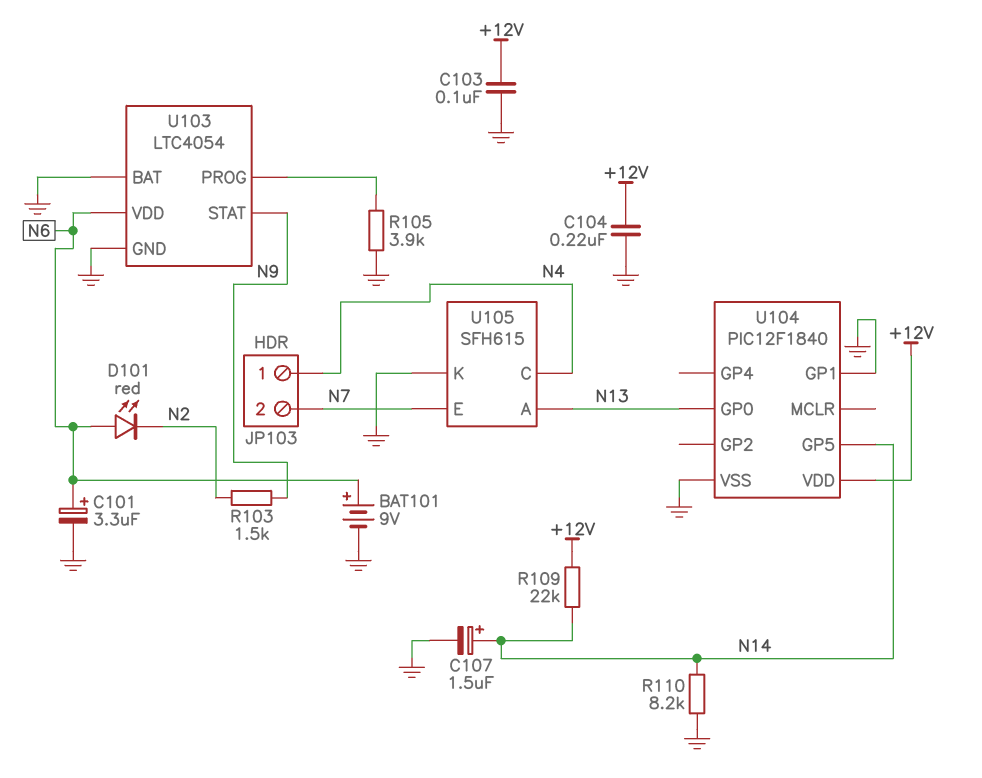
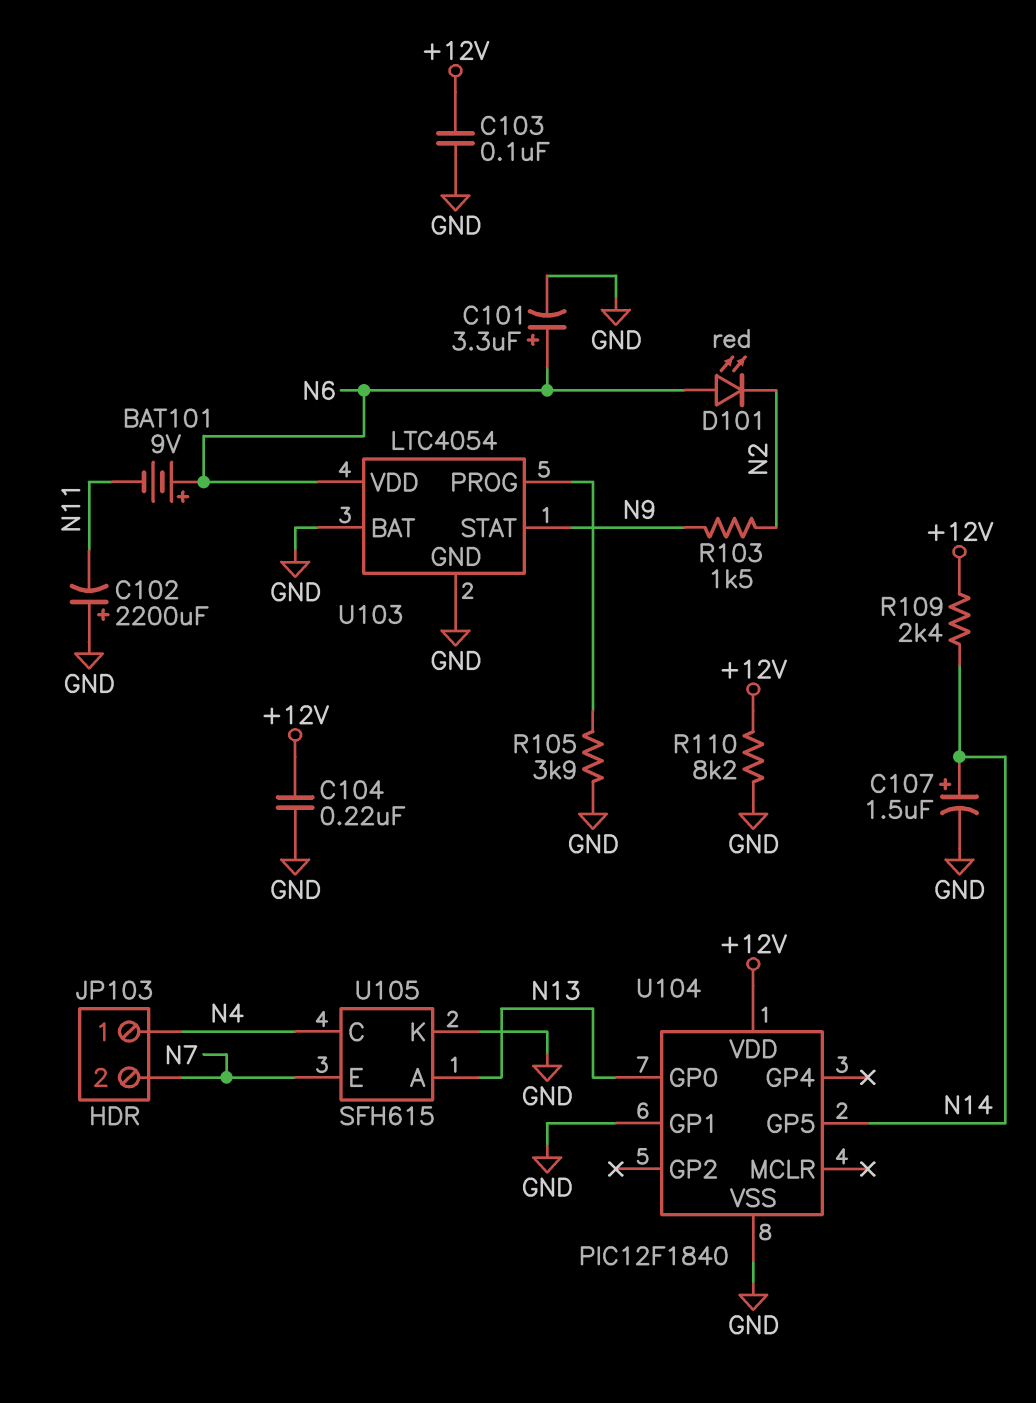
BAT101: 9V (plus N6, minus GND) -> 9V (plus N6, minus N11)
C102: none -> 2200uF (plus GND, minus N11)
R109: 22k (+12V, N14) -> 2.4k (+12V, N14)
R110: 8.2k (GND, N14) -> 8.2k (+12V, GND)

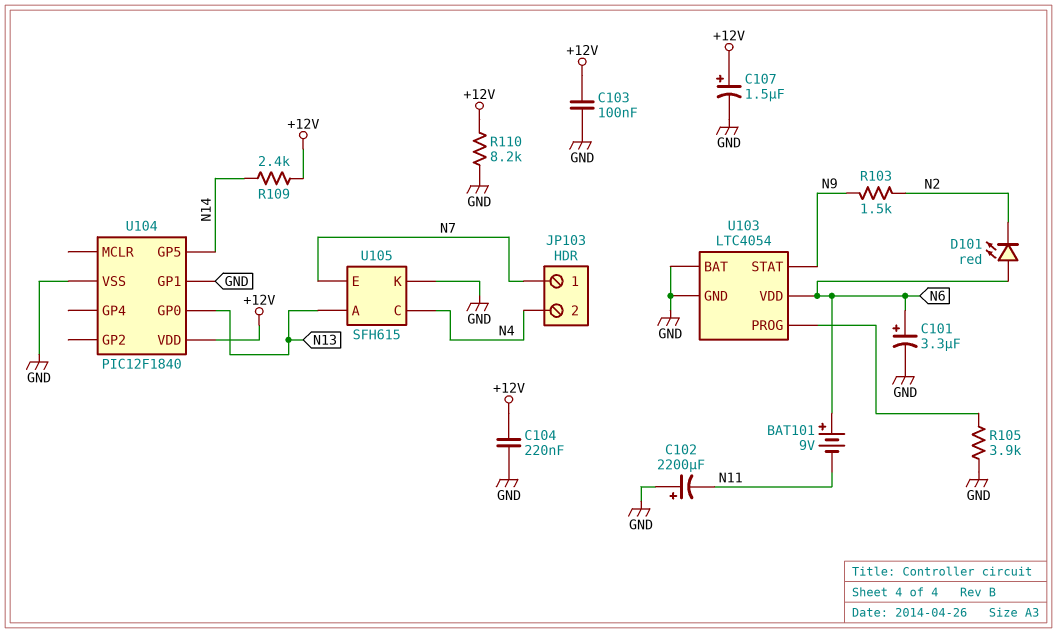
C107: 1.5uF (plus N14, minus GND) -> 1.5uF (plus +12V, minus GND)
JP103 pin 1: N4 -> N7
JP103 pin 2: N7 -> N4

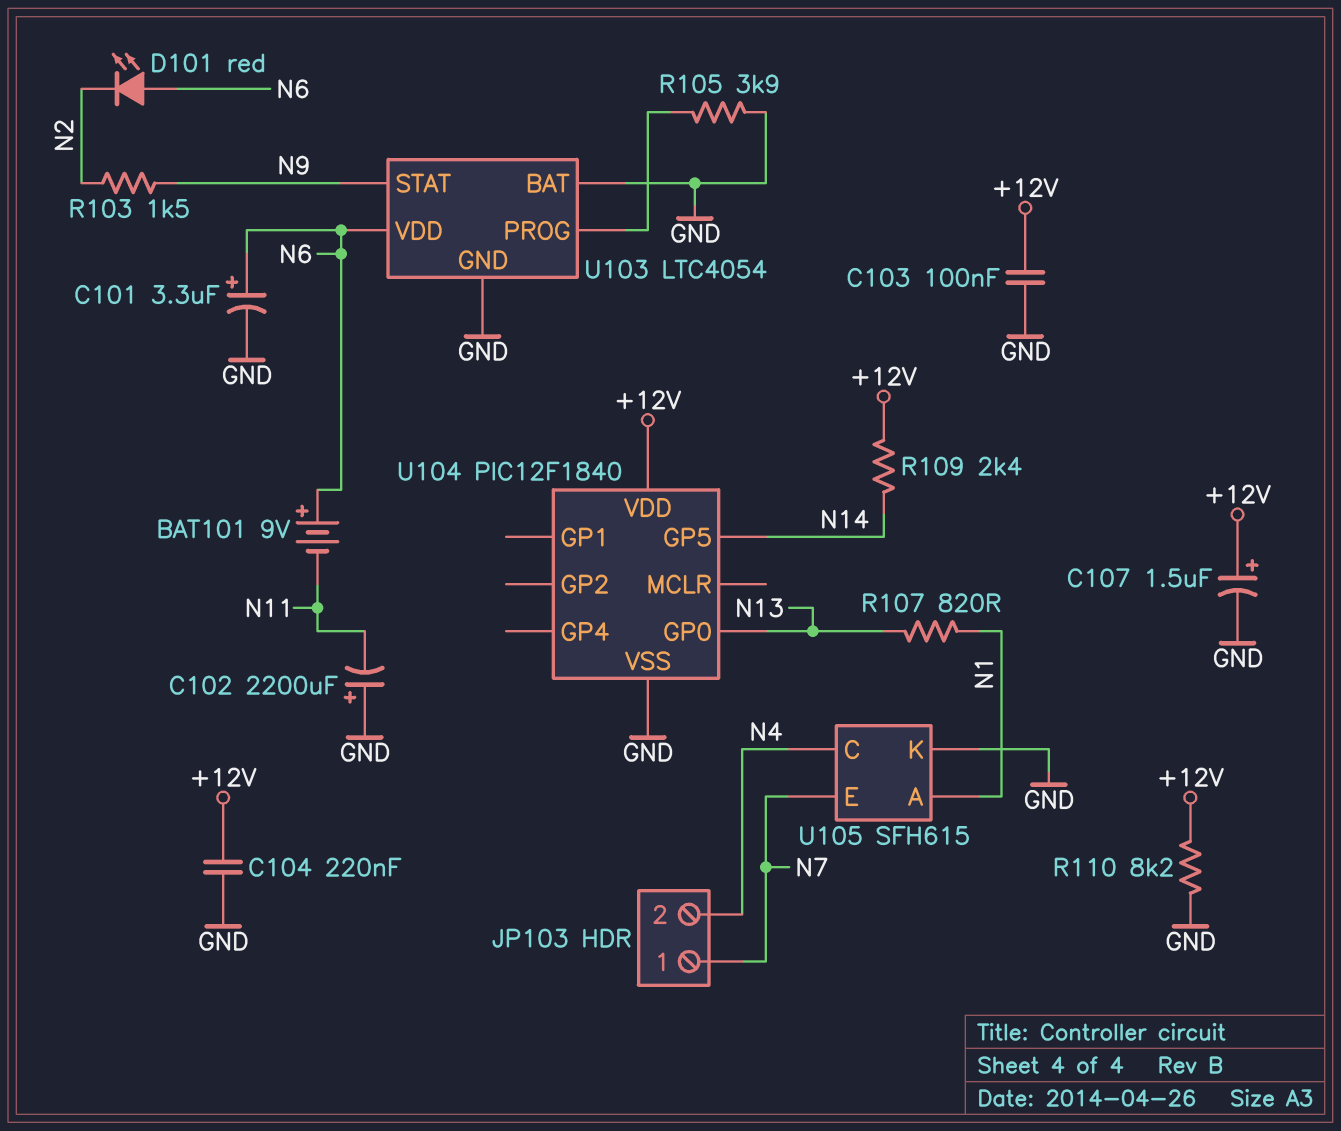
R107: none -> 820 (N1, N13)
U104 pin GP1: GND -> none
U105 pin A: N13 -> N1

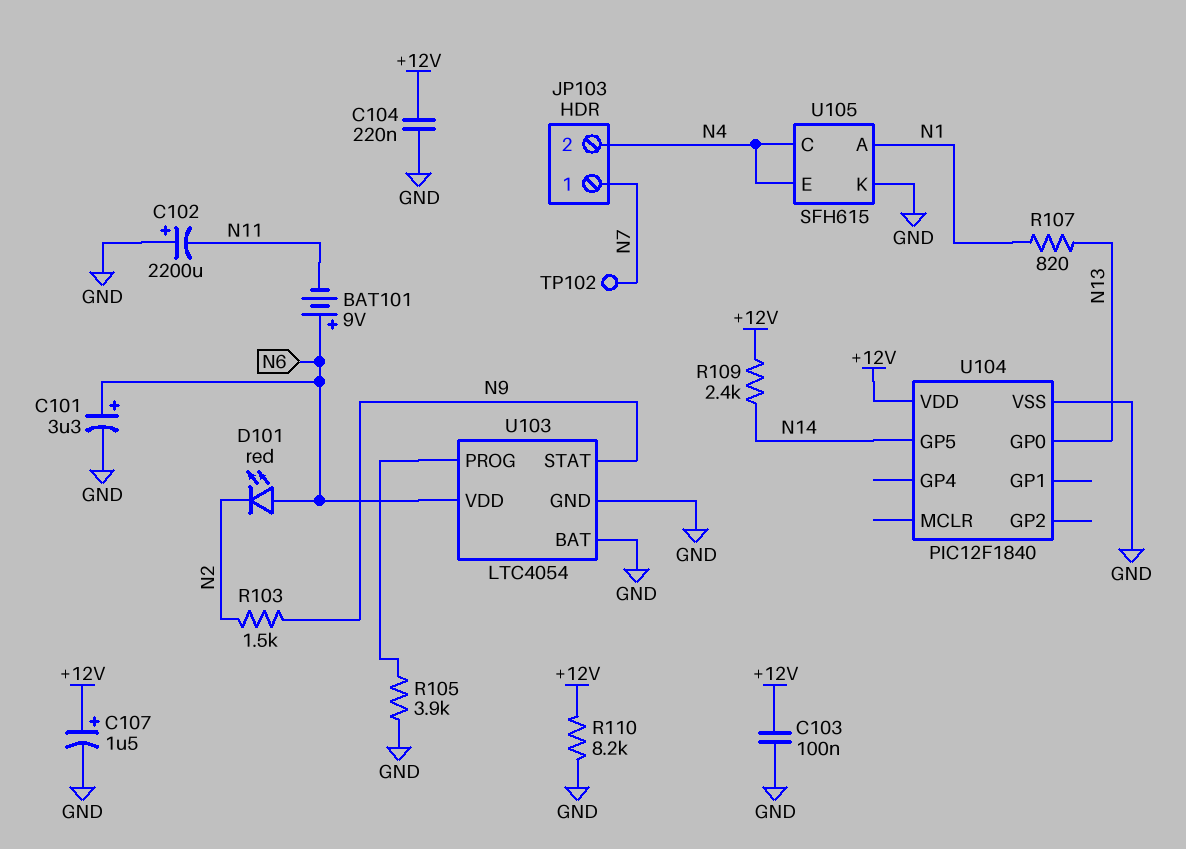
TP102: none -> test point (N7)
U105 pin E: N7 -> N4

